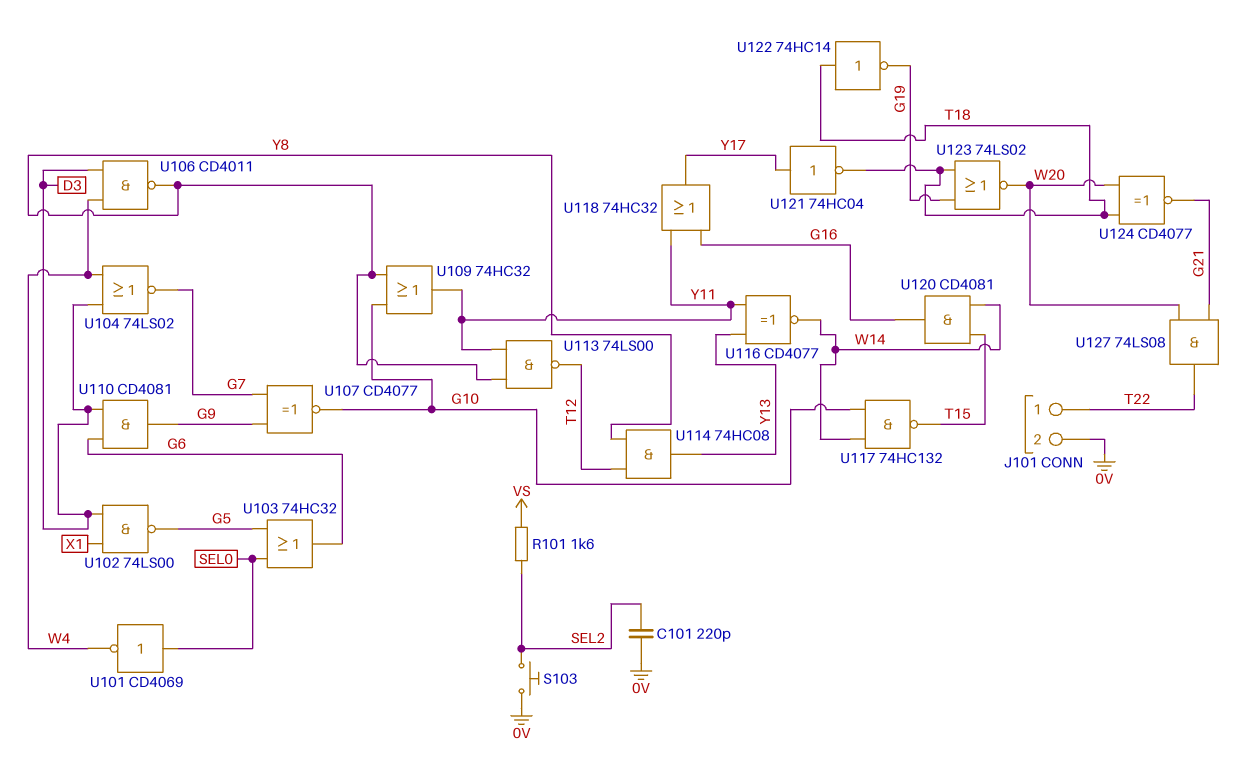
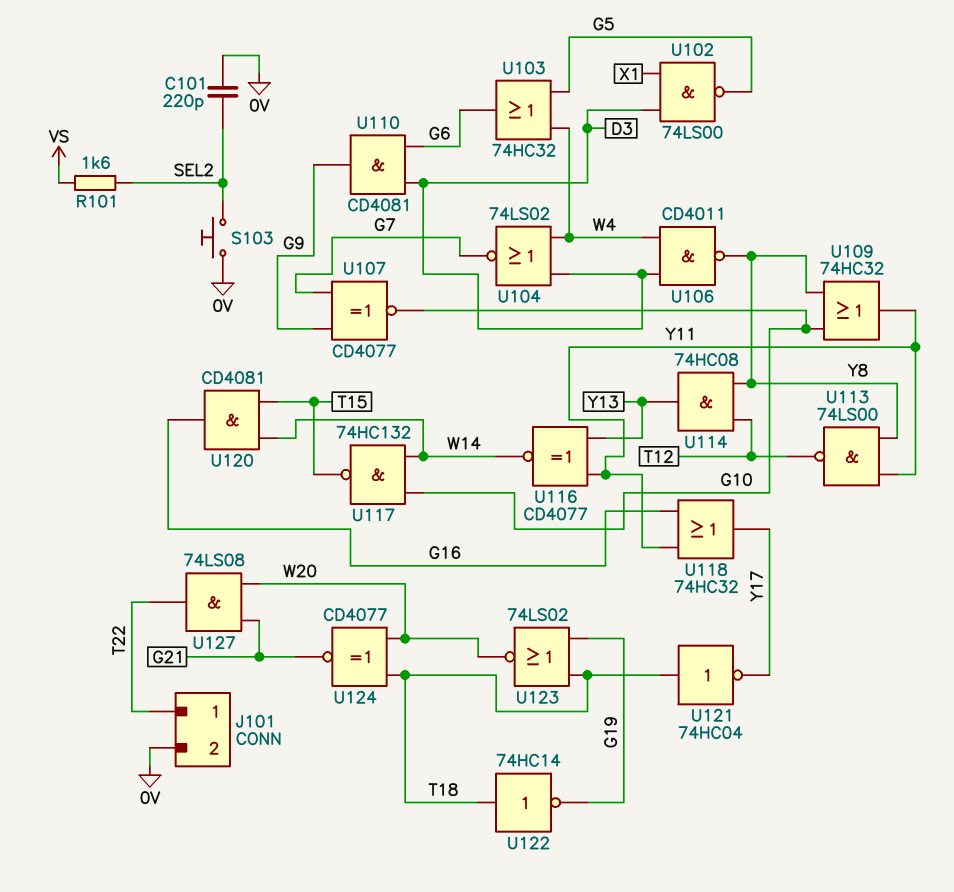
U101: NOT CD4069 (in SEL0, out W4) -> none
U103: OR 74HC32 (in G5, in SEL0, out G6) -> OR 74HC32 (in G5, in W4, out G6)
U121: NOT 74HC04 (in Y17, out T18) -> NOT 74HC04 (in T18, out Y17)

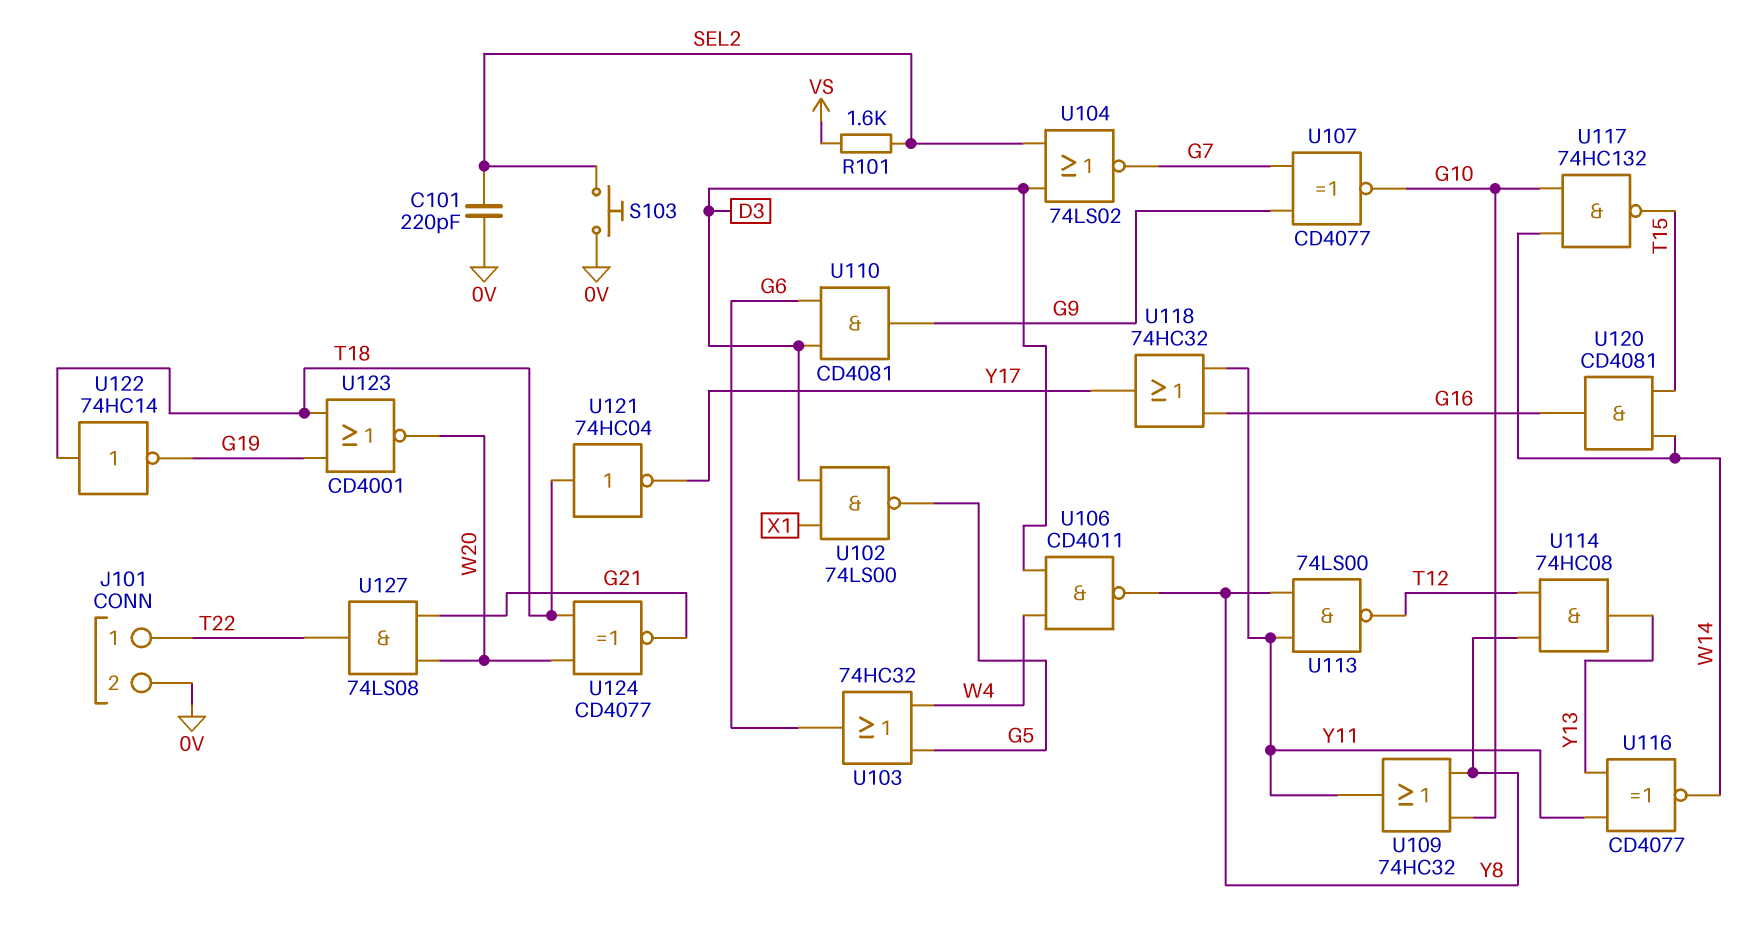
U104: NOR 74LS02 (in D3, in W4, out G7) -> NOR 74LS02 (in D3, in SEL2, out G7)
U123: NOR 74LS02 (in G19, in T18, out W20) -> NOR CD4001 (in G19, in T18, out W20)

